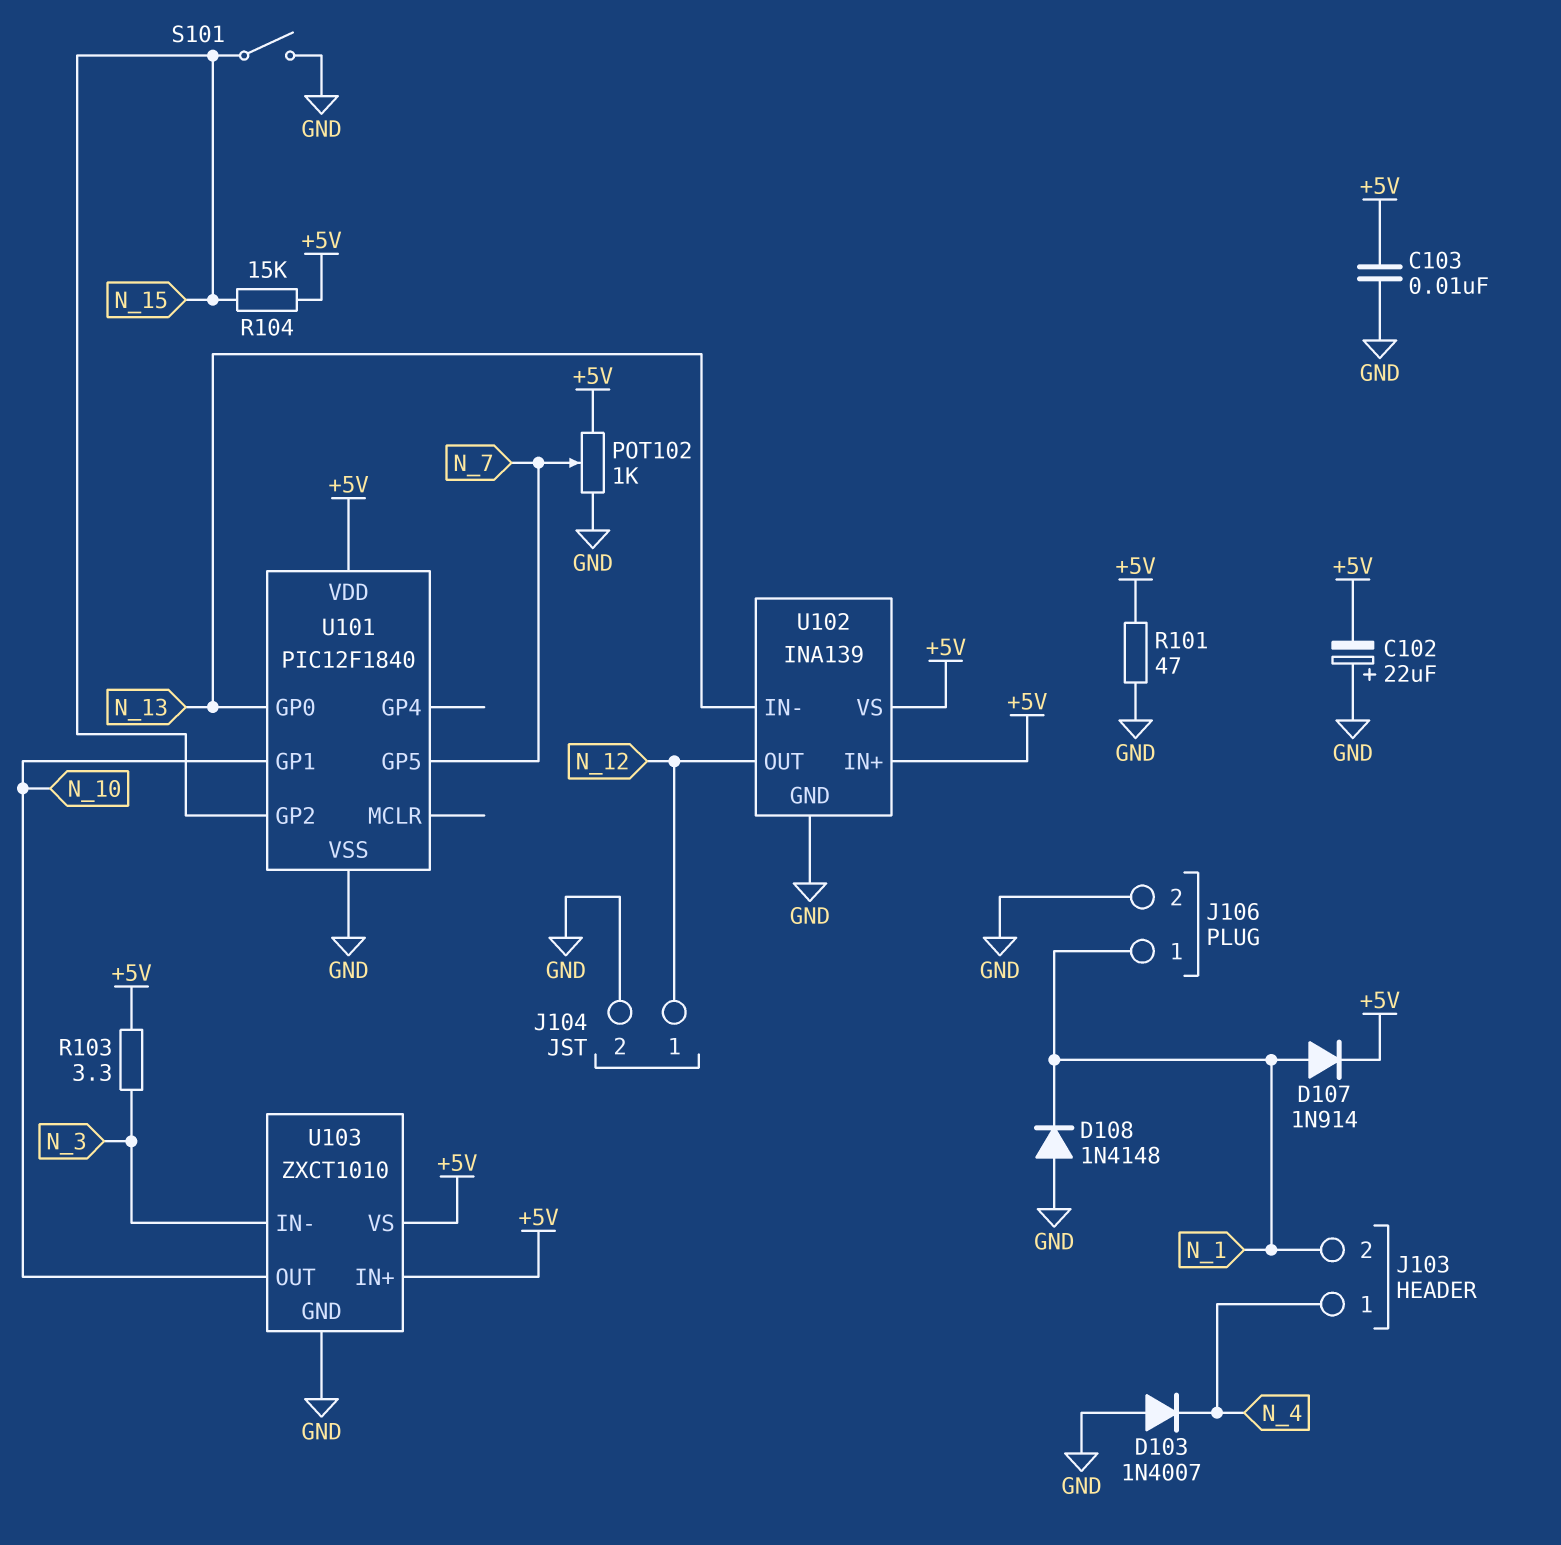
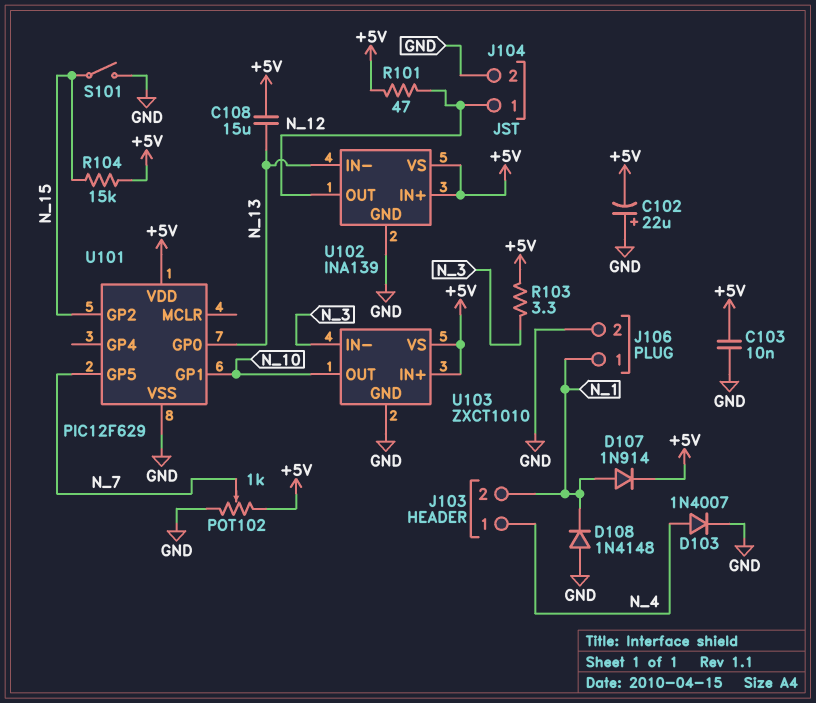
C108: none -> 15uF (+5V, N_13)
D103: diode 1N4007 (A GND, K N_4) -> diode 1N4007 (A N_4, K GND)
R101: 47 (+5V, GND) -> 47 (+5V, N_12)
U101: PIC12F1840 -> PIC12F629

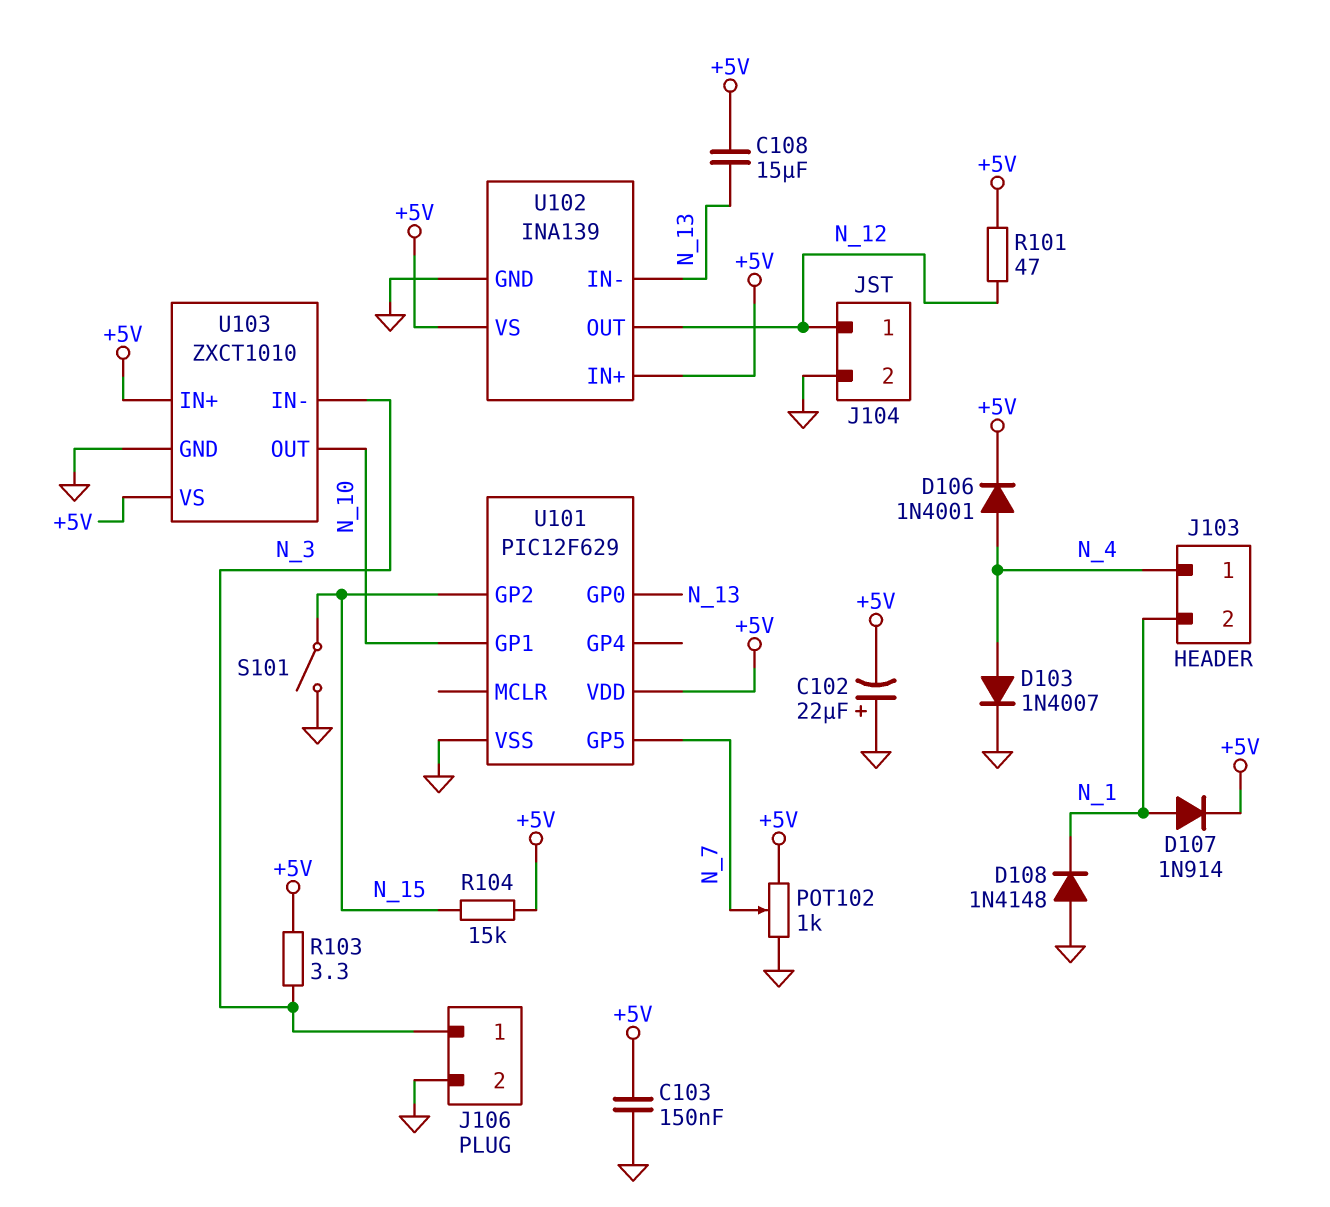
C103: 10nF (+5V, GND) -> 150nF (+5V, GND)
D106: none -> diode 1N4001 (A N_4, K +5V)
J106 pin 1: N_1 -> N_3

